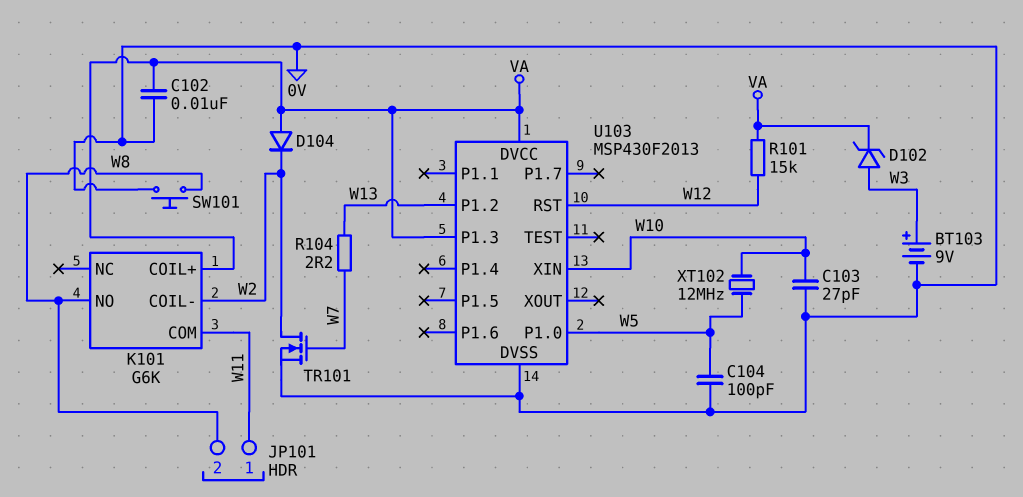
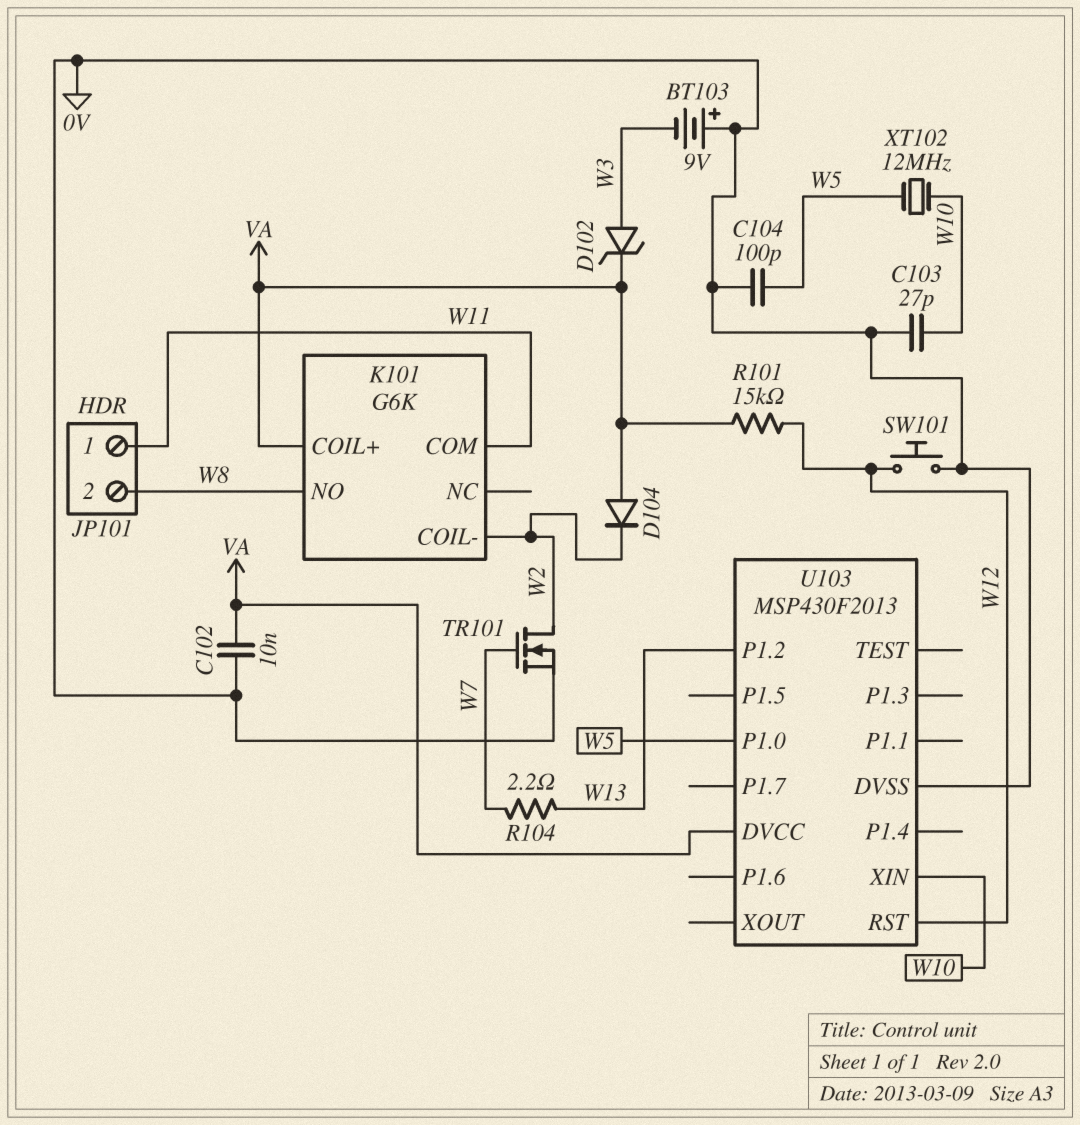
BT103: 9V (plus W3, minus 0V) -> 9V (plus 0V, minus W3)
SW101: button (0V, W8) -> button (0V, W12)
U103 pin P1.3: VA -> none

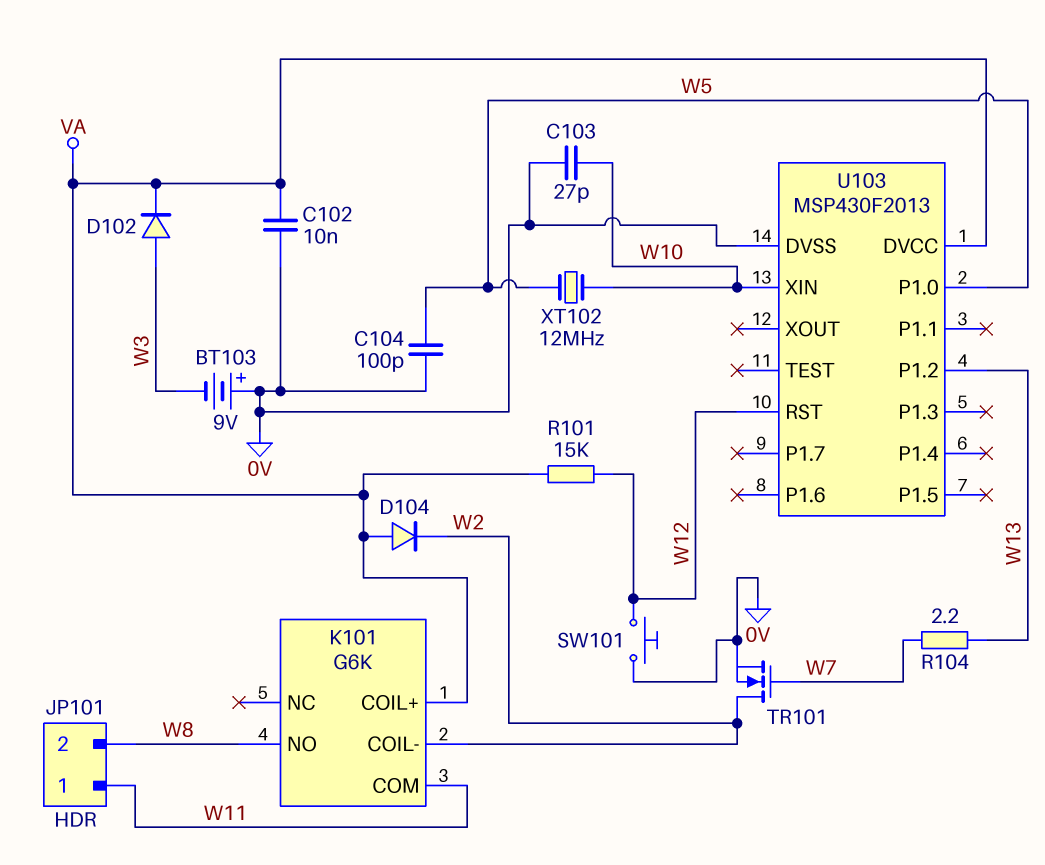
D102: zener (A W3, K VA) -> diode (A W3, K VA)

